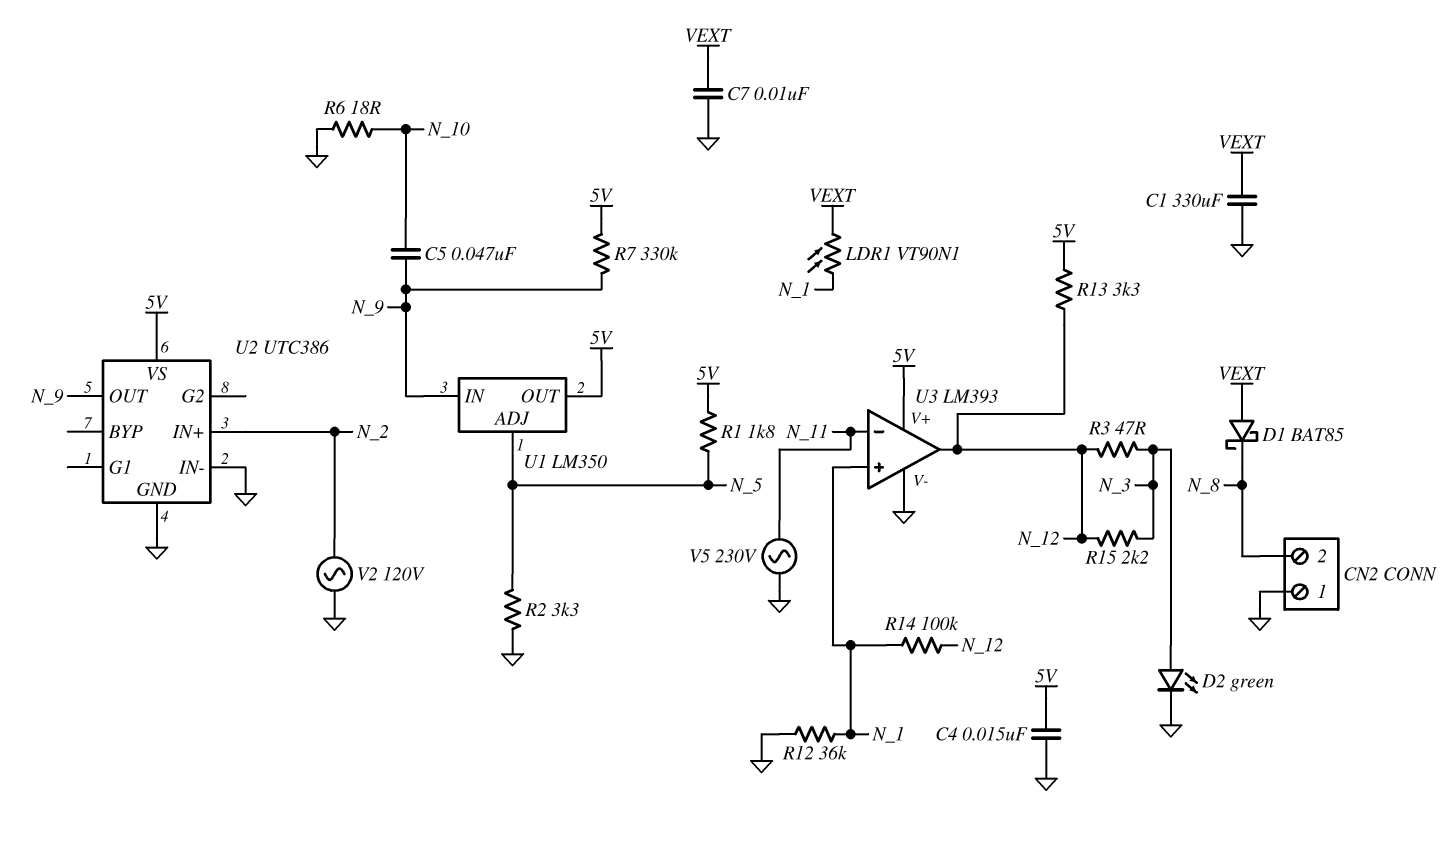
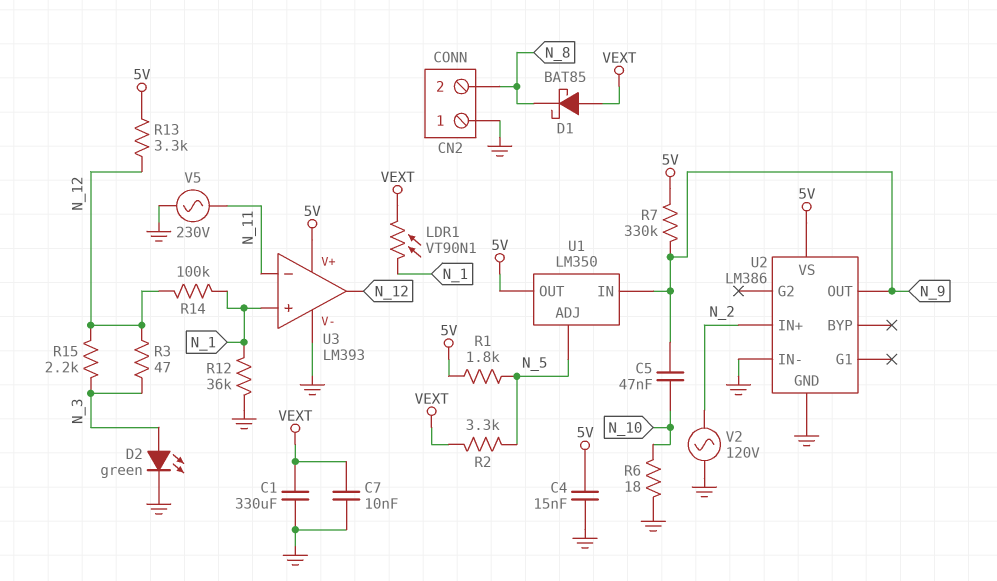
R2: 3.3k (GND, N_5) -> 3.3k (N_5, VEXT)
U2: UTC386 -> LM386

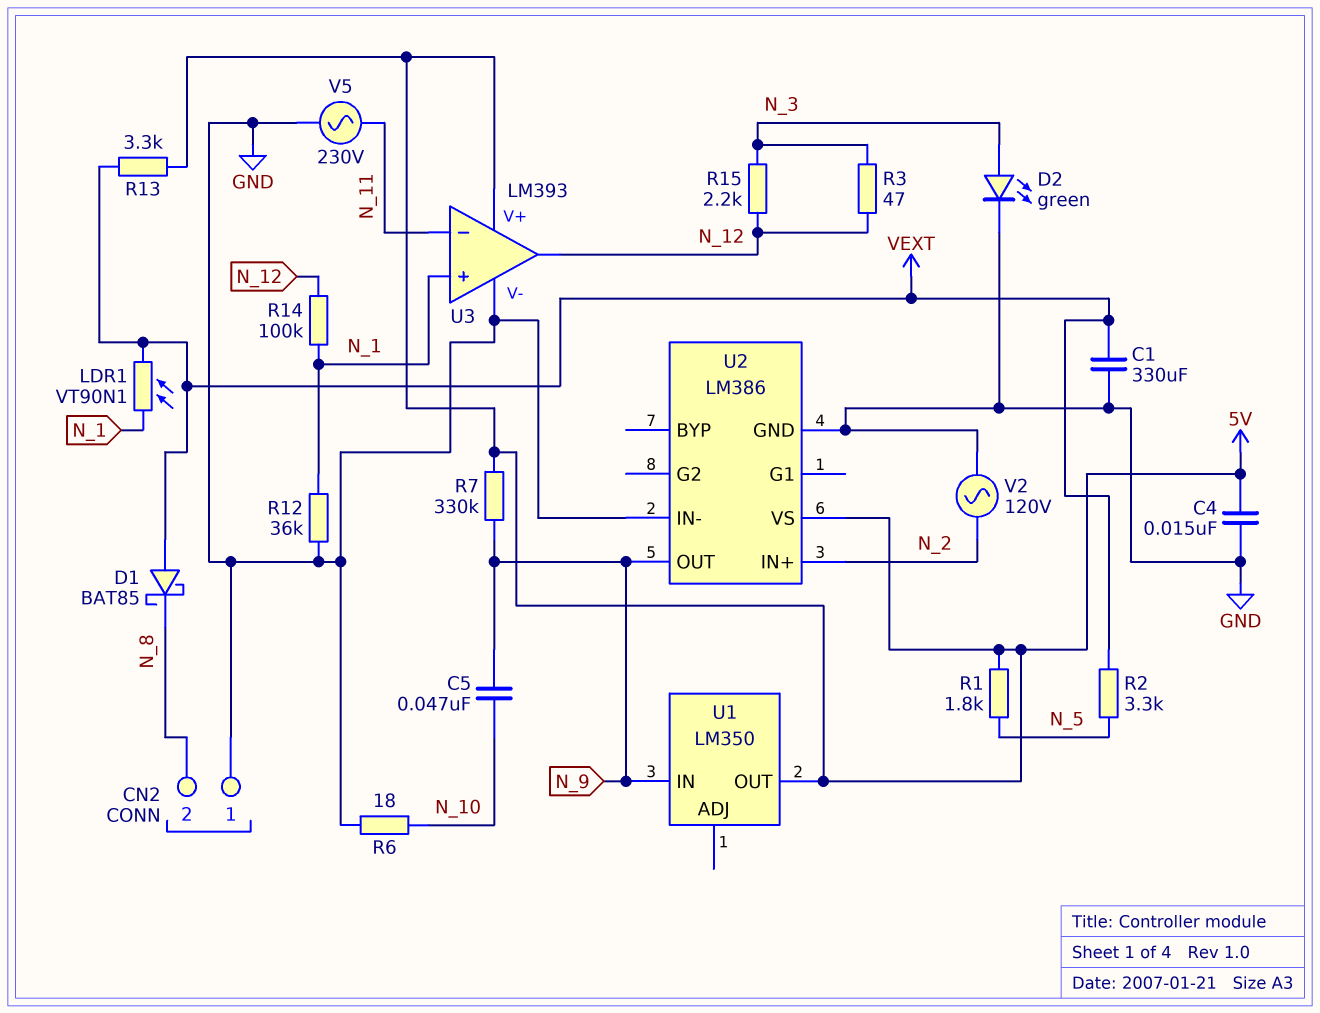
C7: 10nF (GND, VEXT) -> none
R13: 3.3k (5V, N_12) -> 3.3k (5V, VEXT)
U1 pin ADJ: N_5 -> none

